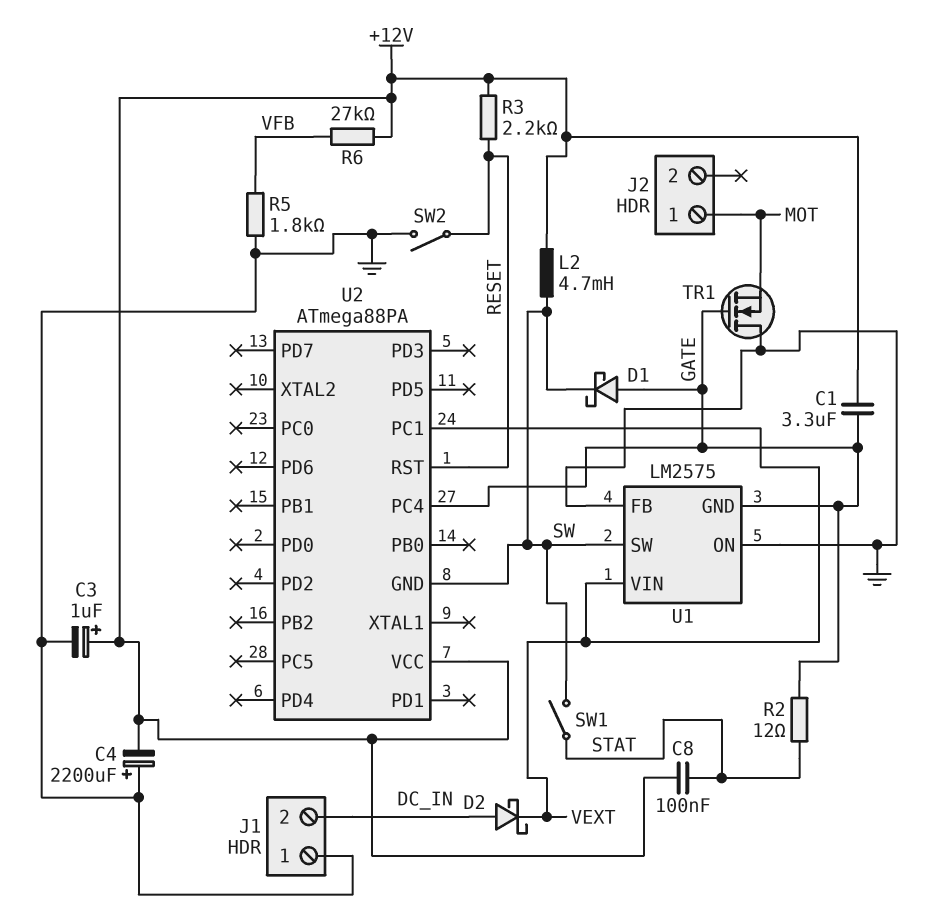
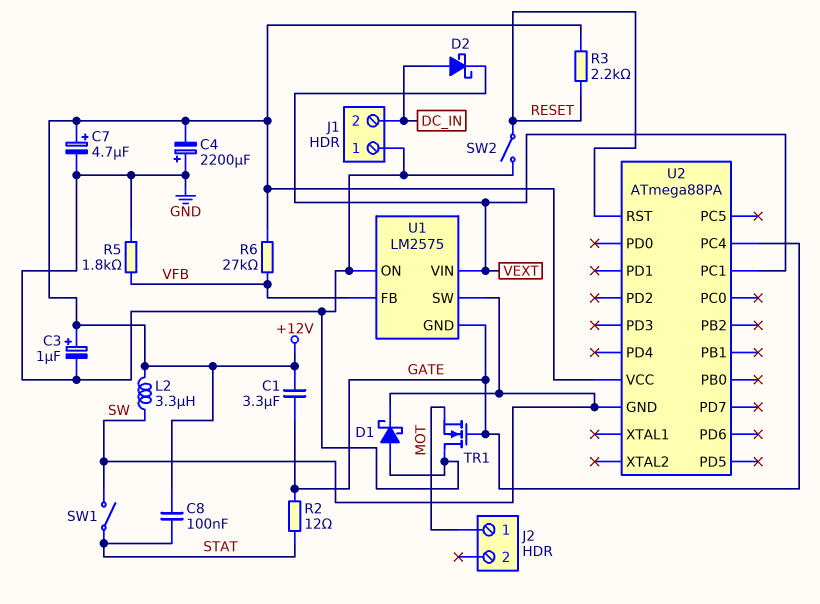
C7: none -> 4.7uF (plus +12V, minus GND)
D1: schottky (A GATE, K SW) -> schottky (A GND, K SW)
L2: 4.7mH (+12V, SW) -> 3.3uH (+12V, SW)
U1 pin FB: GND -> VFB

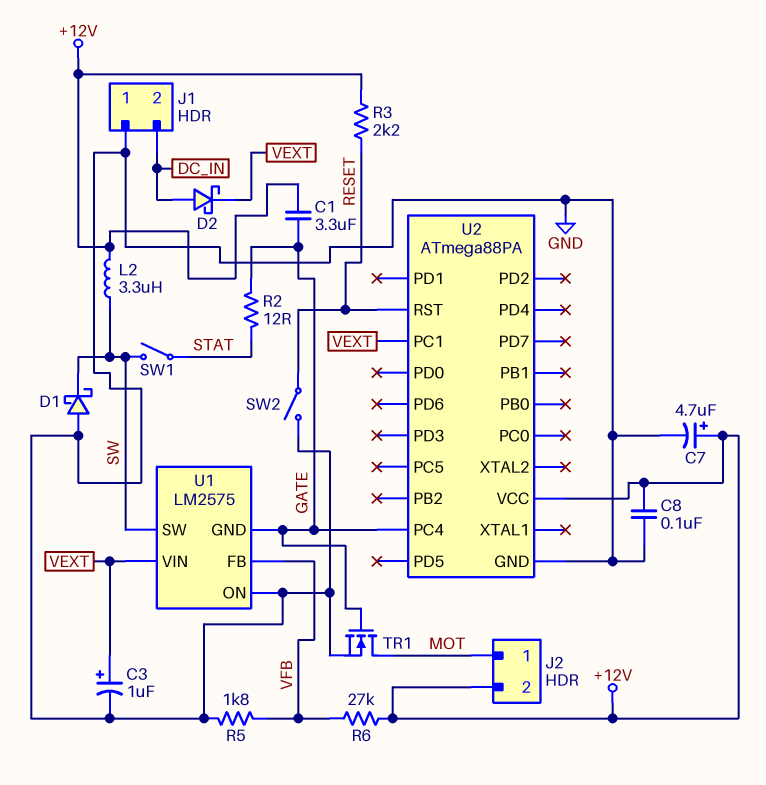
C3: 1uF (plus +12V, minus GND) -> 1uF (plus VEXT, minus GND)
C4: 2200uF (plus GND, minus +12V) -> none
C8: 100nF (+12V, STAT) -> 100nF (+12V, GND)
J2 pin 2: none -> +12V
TR1: NMOS (G GATE, D GND, S MOT) -> NMOS (G GATE, D MOT, S GND)
U2 pin GND: SW -> GND

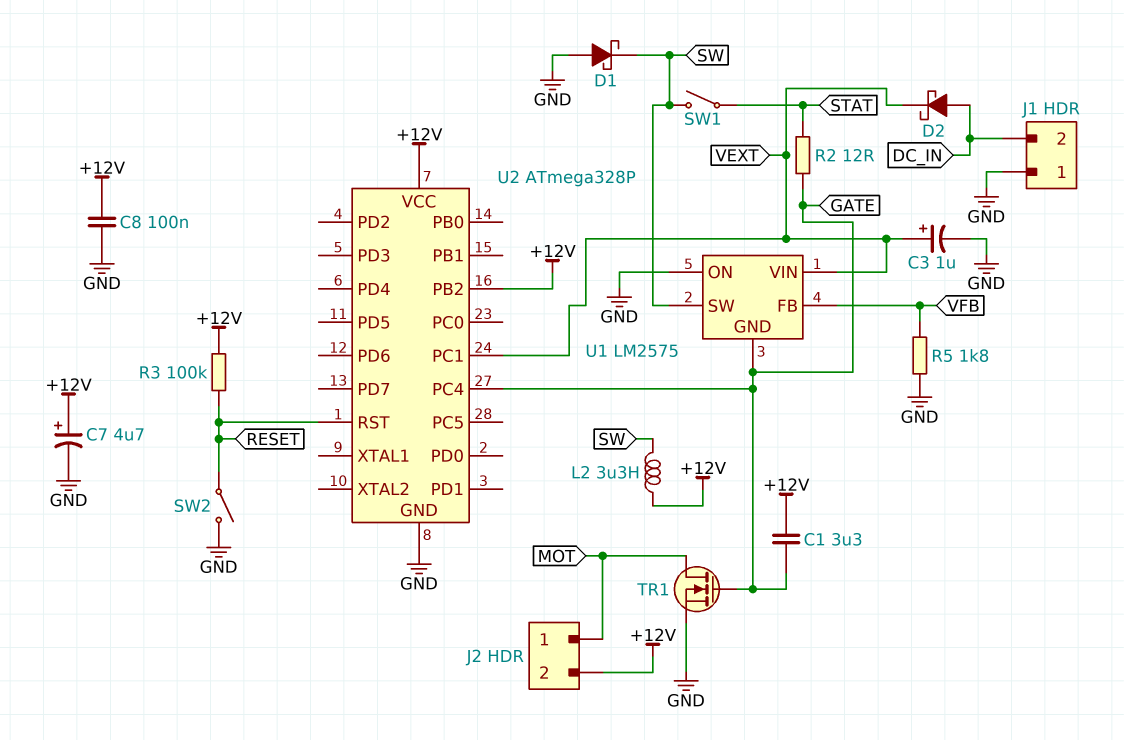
R3: 2.2k (+12V, RESET) -> 100k (+12V, RESET)
R6: 27k (+12V, VFB) -> none
U2: ATmega88PA -> ATmega328P
U2 pin PB2: none -> +12V

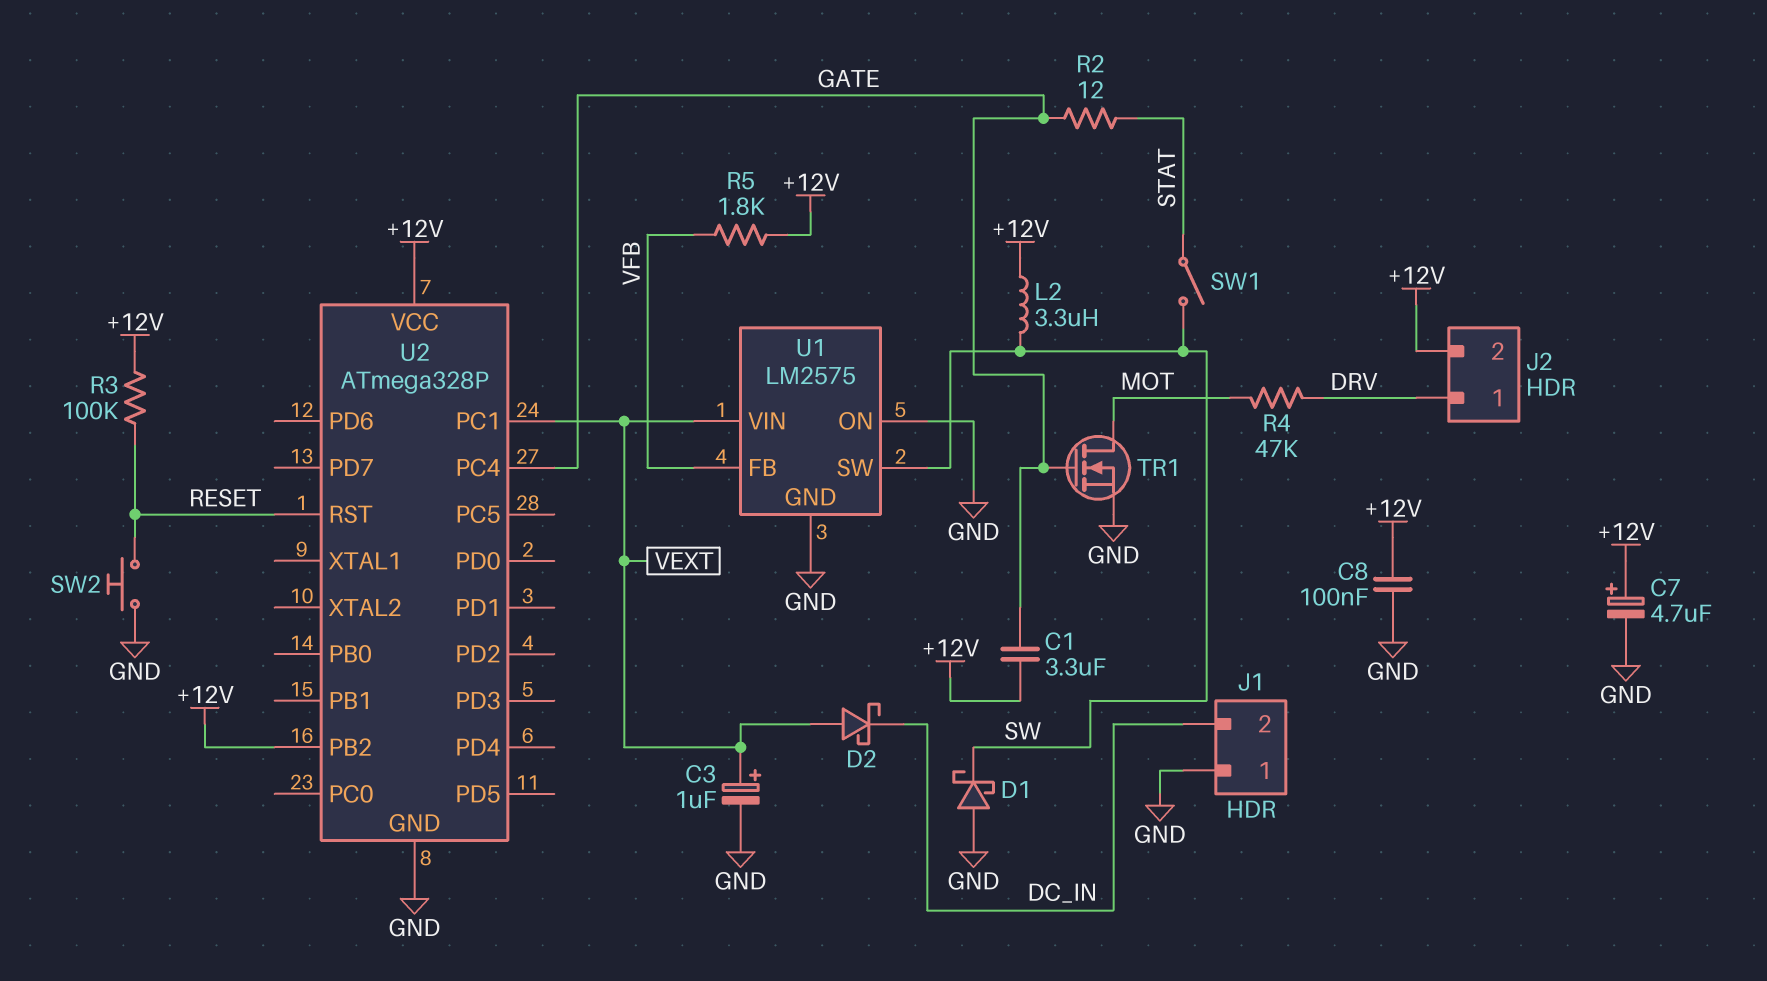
D2: schottky (A DC_IN, K VEXT) -> schottky (A VEXT, K DC_IN)
J2 pin 1: MOT -> DRV
R4: none -> 47k (DRV, MOT)
R5: 1.8k (GND, VFB) -> 1.8k (+12V, VFB)
SW2: switch (GND, RESET) -> button (GND, RESET)
U1 pin GND: GATE -> GND

